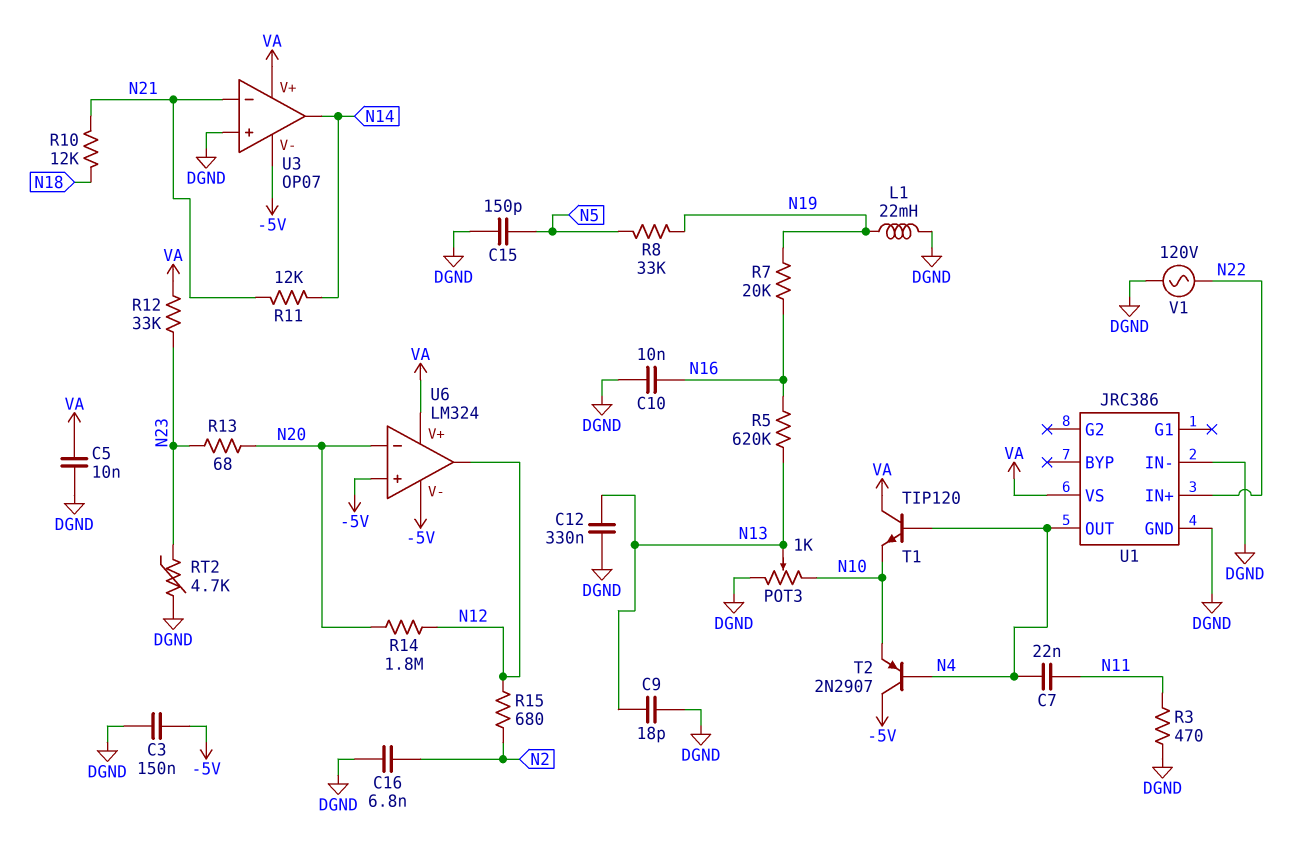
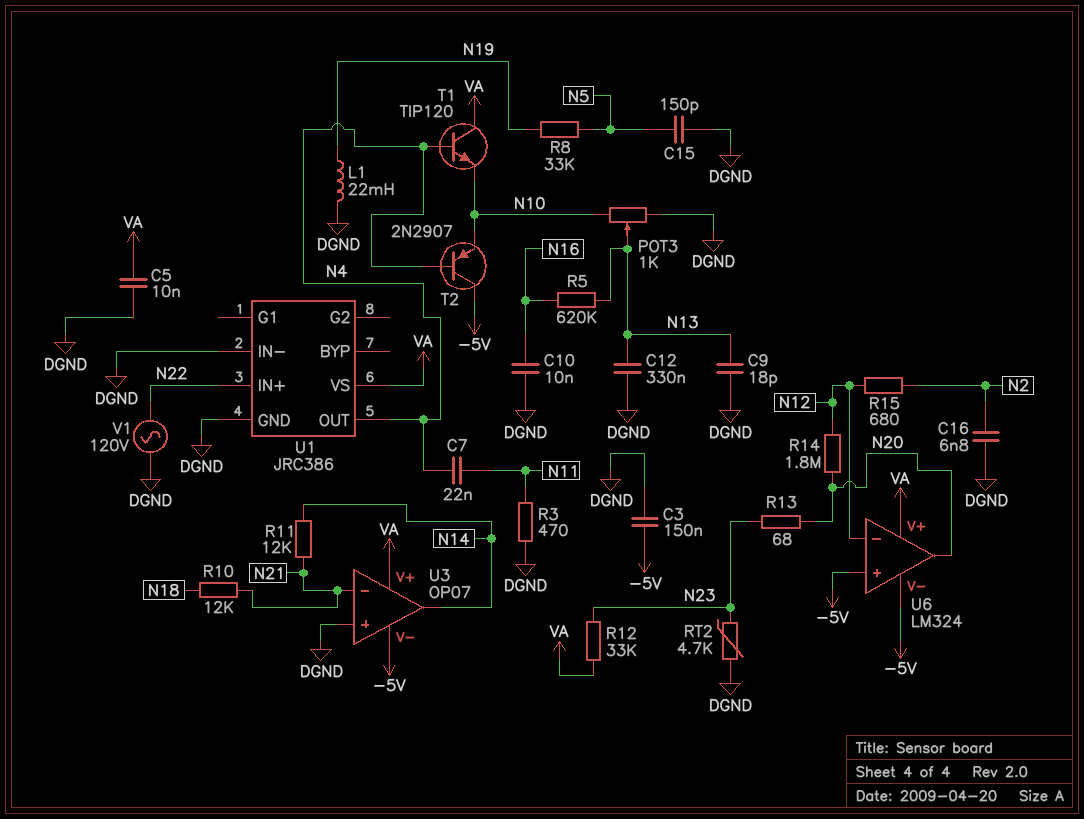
R7: 20k (N16, N19) -> none
U6 pin in-: N20 -> N12
U6 pin out: N12 -> N20

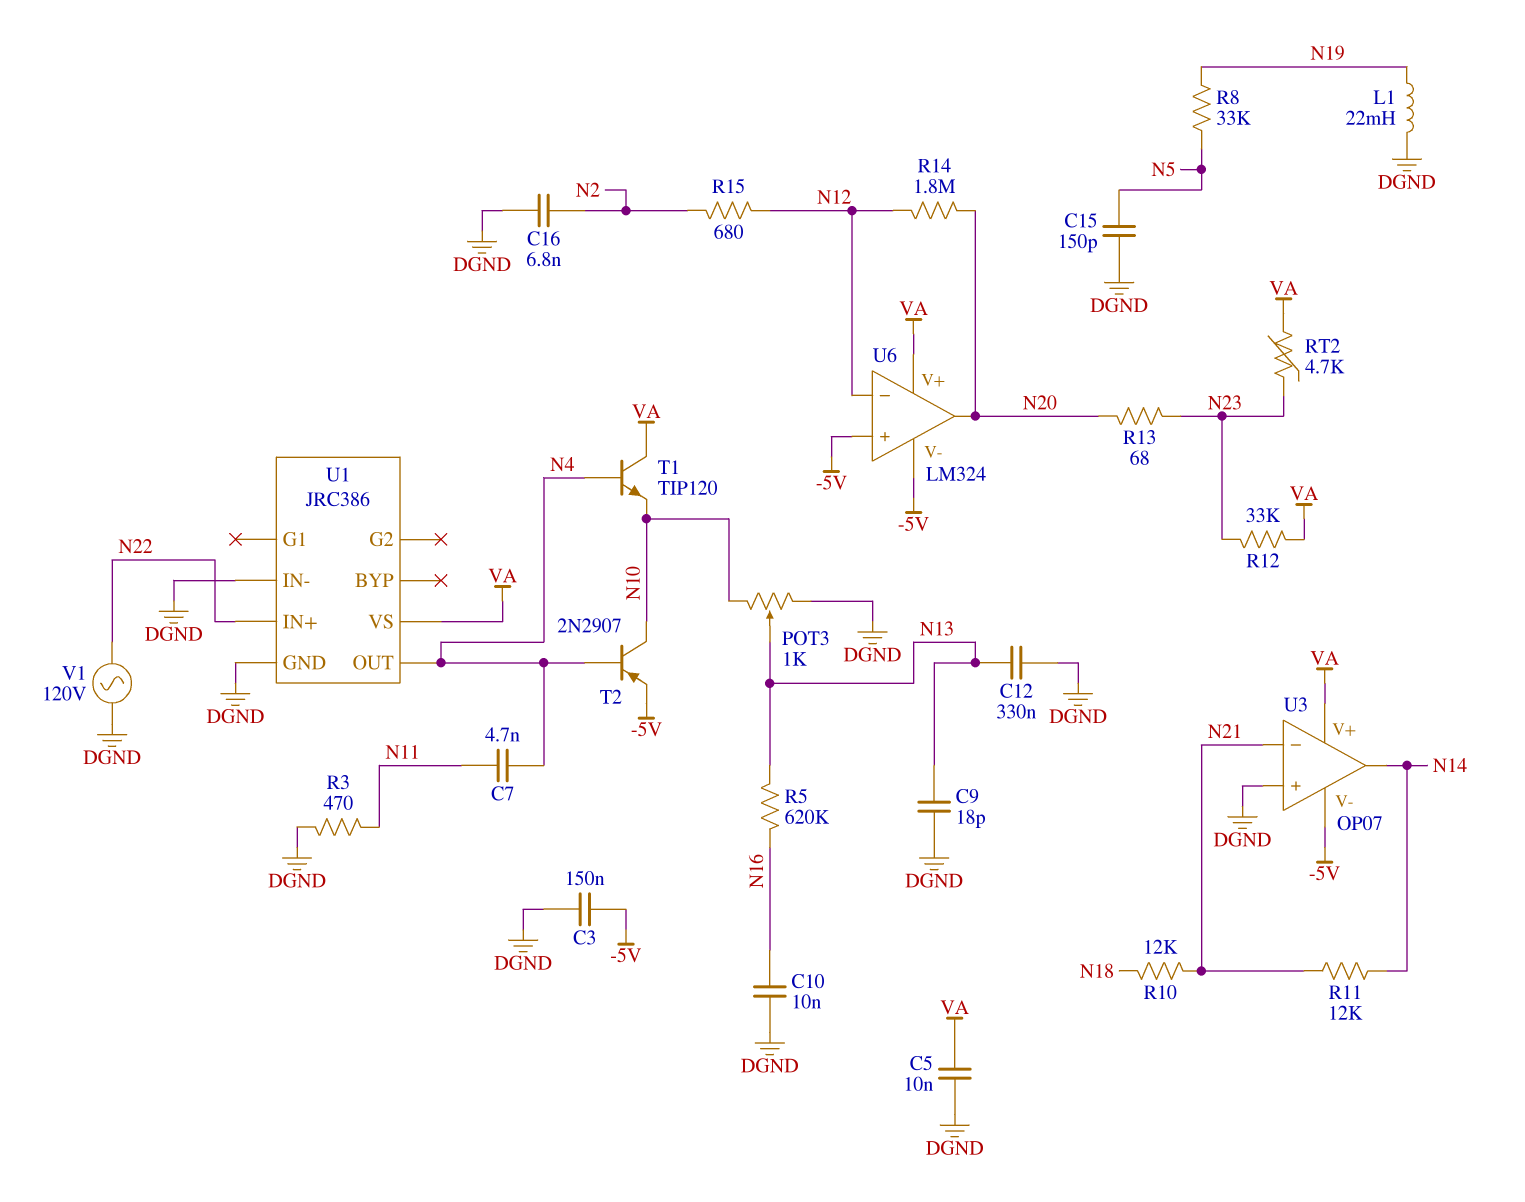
C7: 22nF (N4, N11) -> 4.7nF (N4, N11)
RT2: 4.7k (DGND, N23) -> 4.7k (N23, VA)
T2: PNP 2N2907 (B N4, C -5V, E N10) -> PNP 2N2907 (B N4, C N10, E -5V)

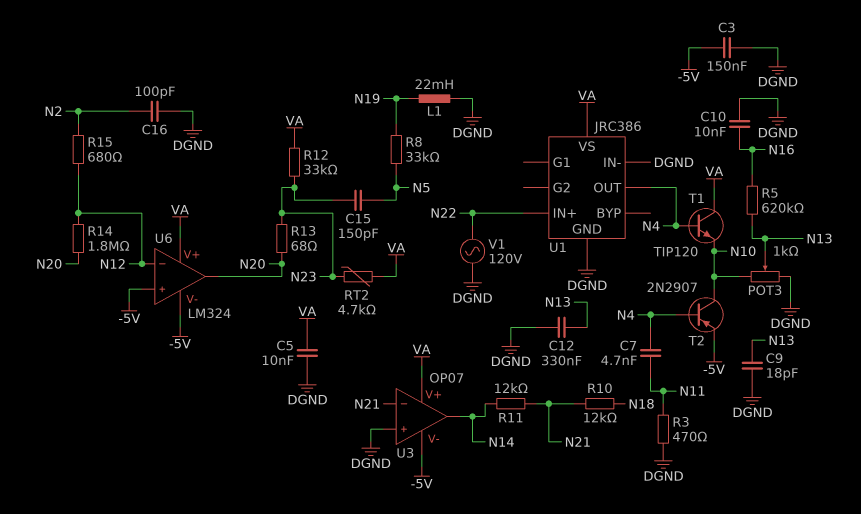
C15: 150pF (DGND, N5) -> 150pF (N5, N23)
C16: 6.8nF (DGND, N2) -> 100pF (DGND, N2)

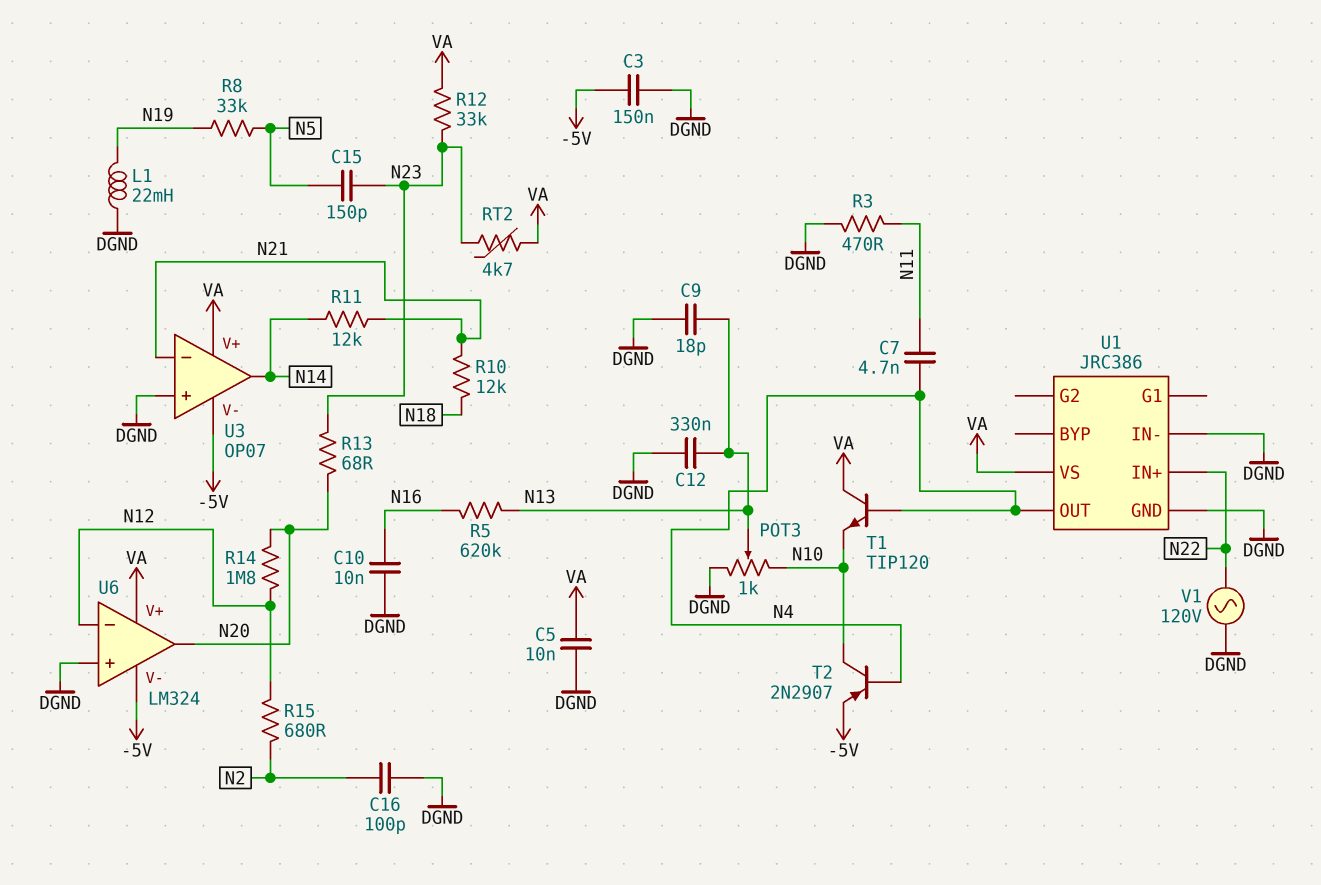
U6 pin in+: -5V -> DGND

